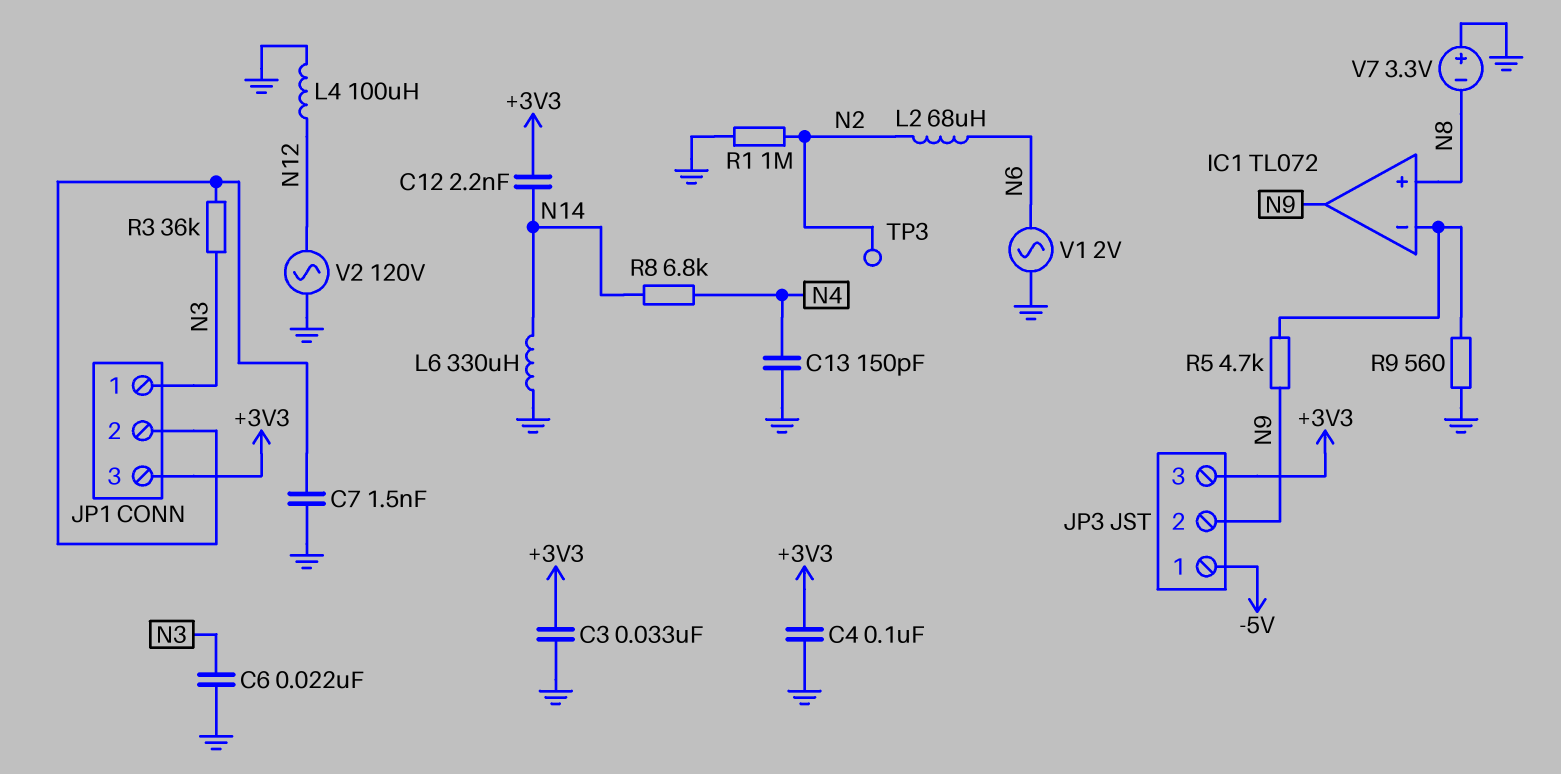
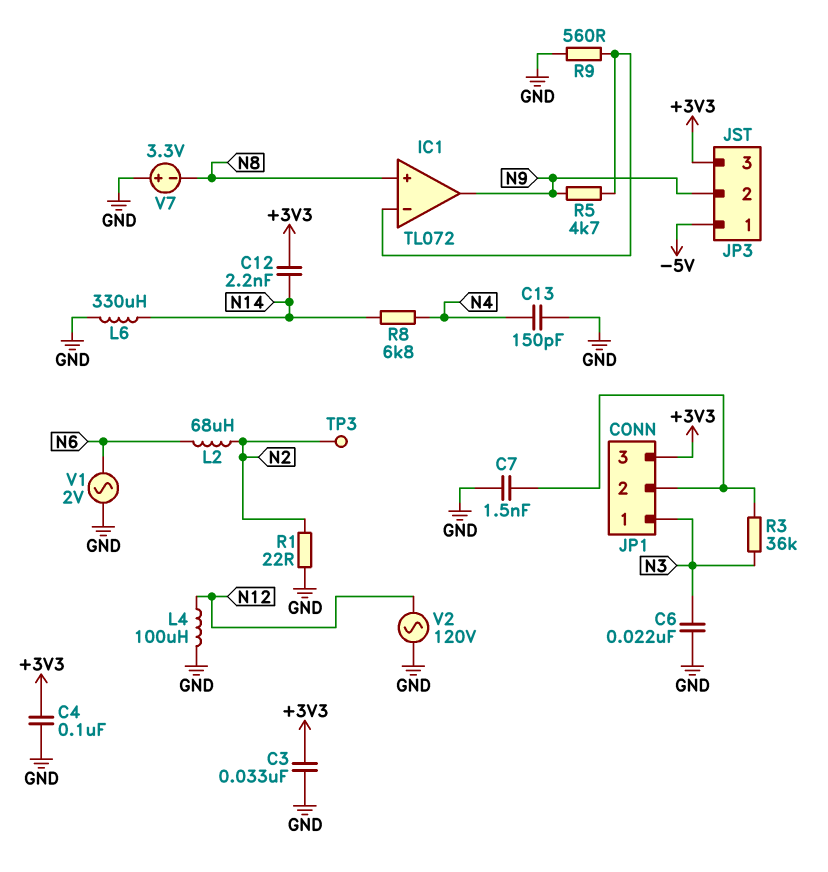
R1: 1M (GND, N2) -> 22 (GND, N2)

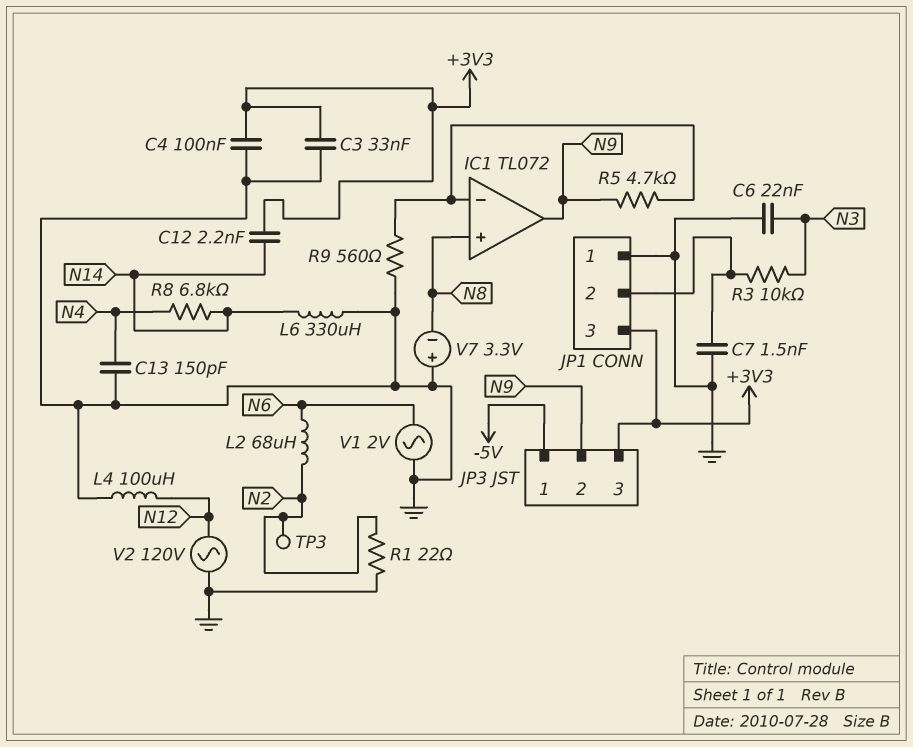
JP1 pin 1: N3 -> GND
R3: 36k (JP1/2, N3) -> 10k (JP1/2, N3)

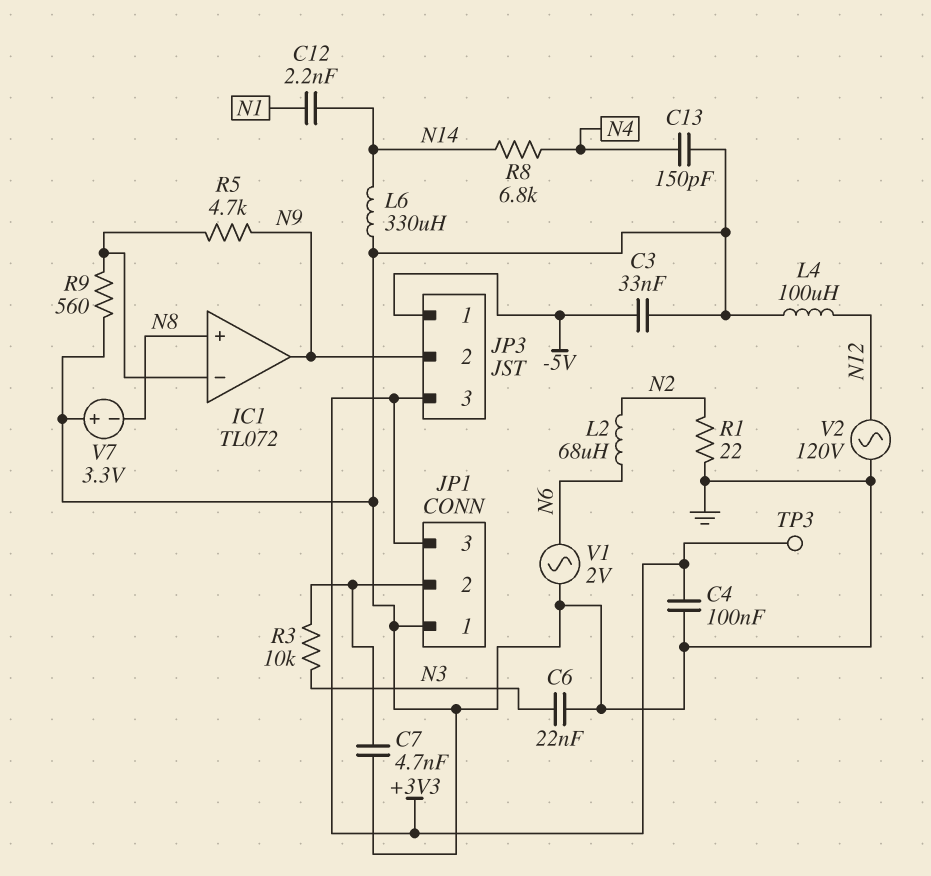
C3: 33nF (+3V3, GND) -> 33nF (-5V, GND)
C7: 1.5nF (GND, JP1/2) -> 4.7nF (GND, JP1/2)
C12: 2.2nF (+3V3, N14) -> 2.2nF (N1, N14)
TP3: test point (N2) -> test point (+3V3)

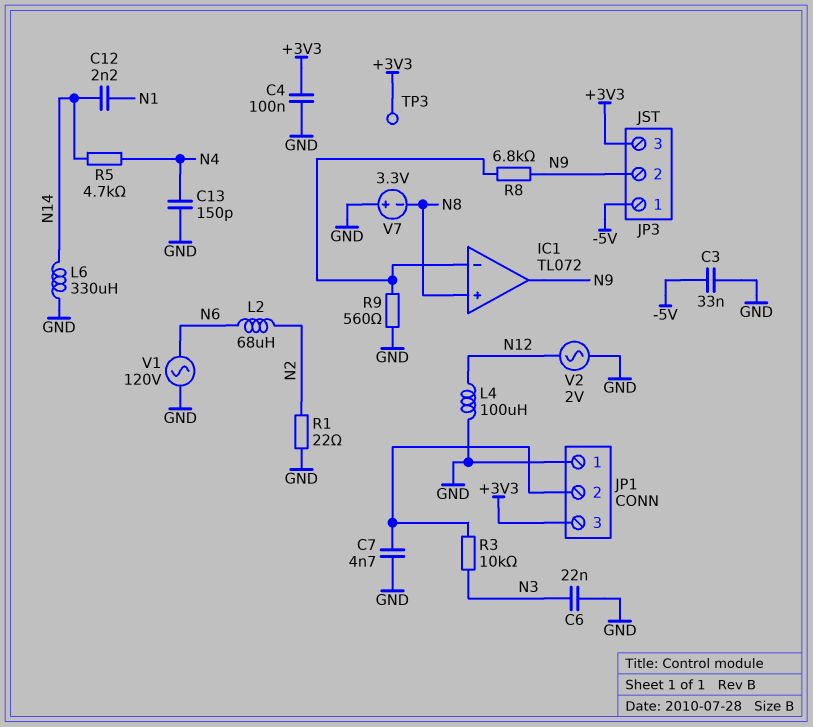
R5: 4.7k (IC1/in-, N9) -> 4.7k (N4, N14)
R8: 6.8k (N4, N14) -> 6.8k (IC1/in-, N9)
V1: AC 2V (GND, N6) -> AC 120V (GND, N6)
V2: AC 120V (GND, N12) -> AC 2V (GND, N12)

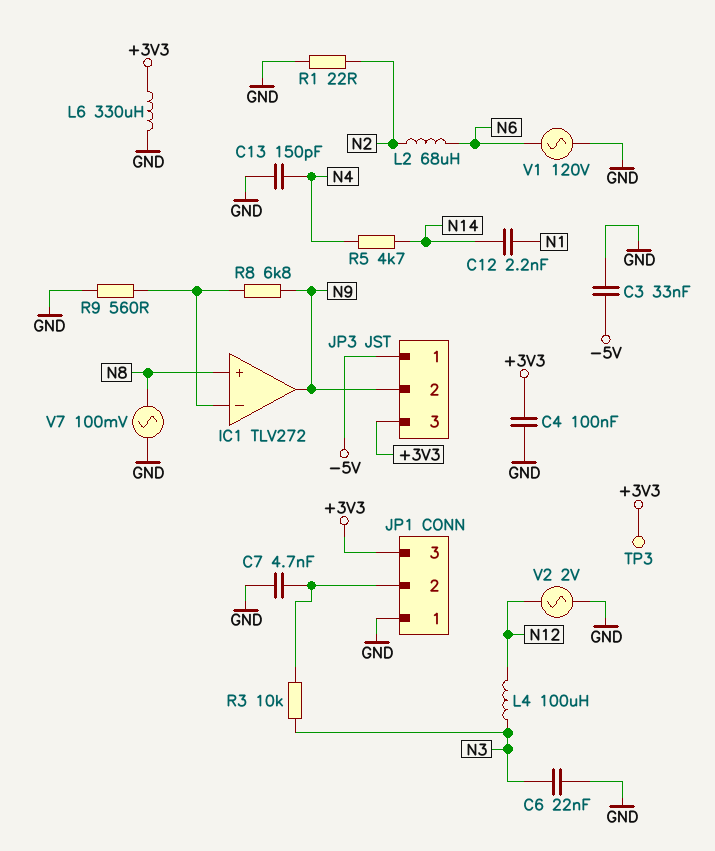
IC1: TL072 -> TLV272
L4: 100uH (GND, N12) -> 100uH (N3, N12)
L6: 330uH (GND, N14) -> 330uH (+3V3, GND)
V7: 3.3V (plus GND, minus N8) -> AC 100mV (GND, N8)

